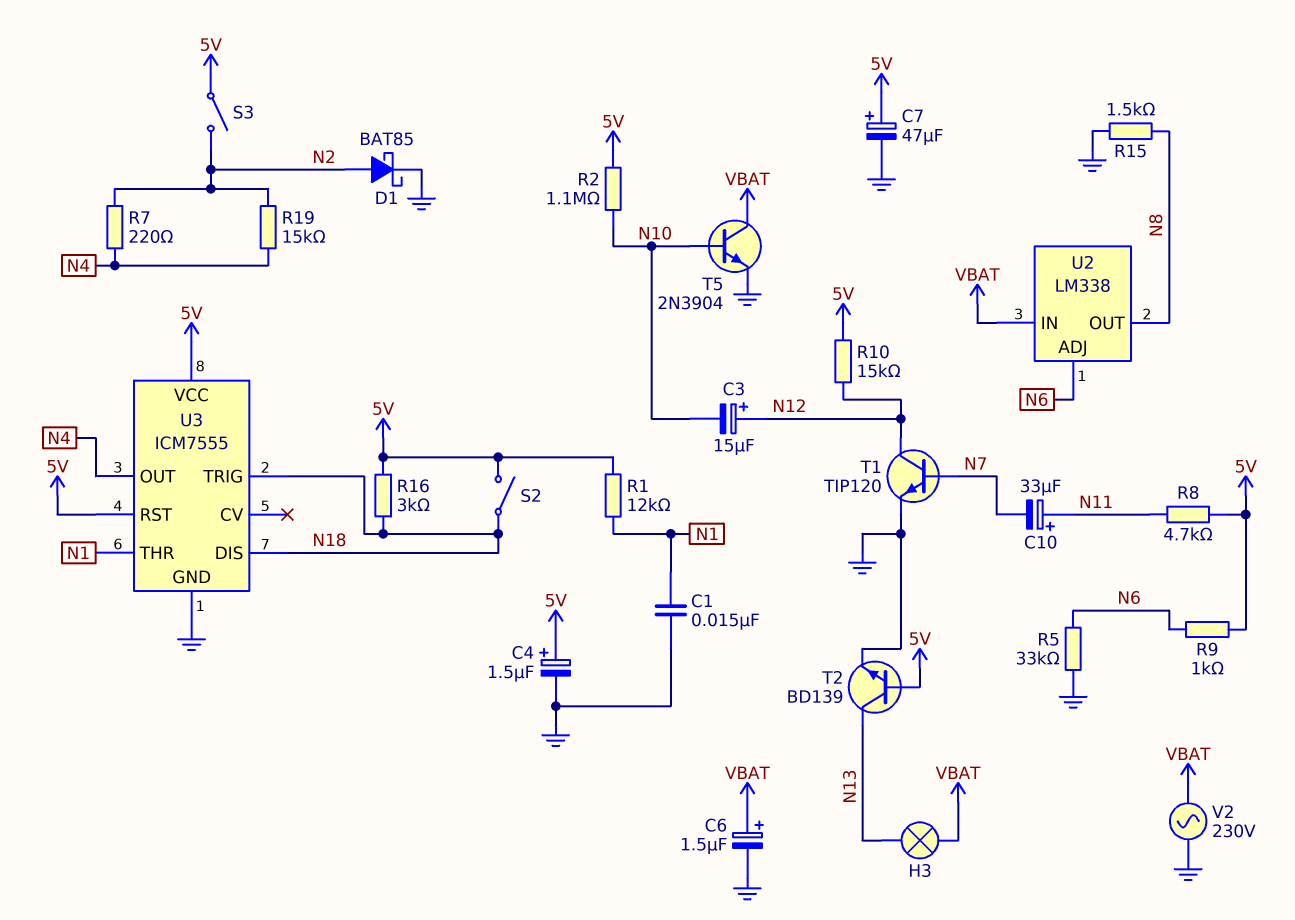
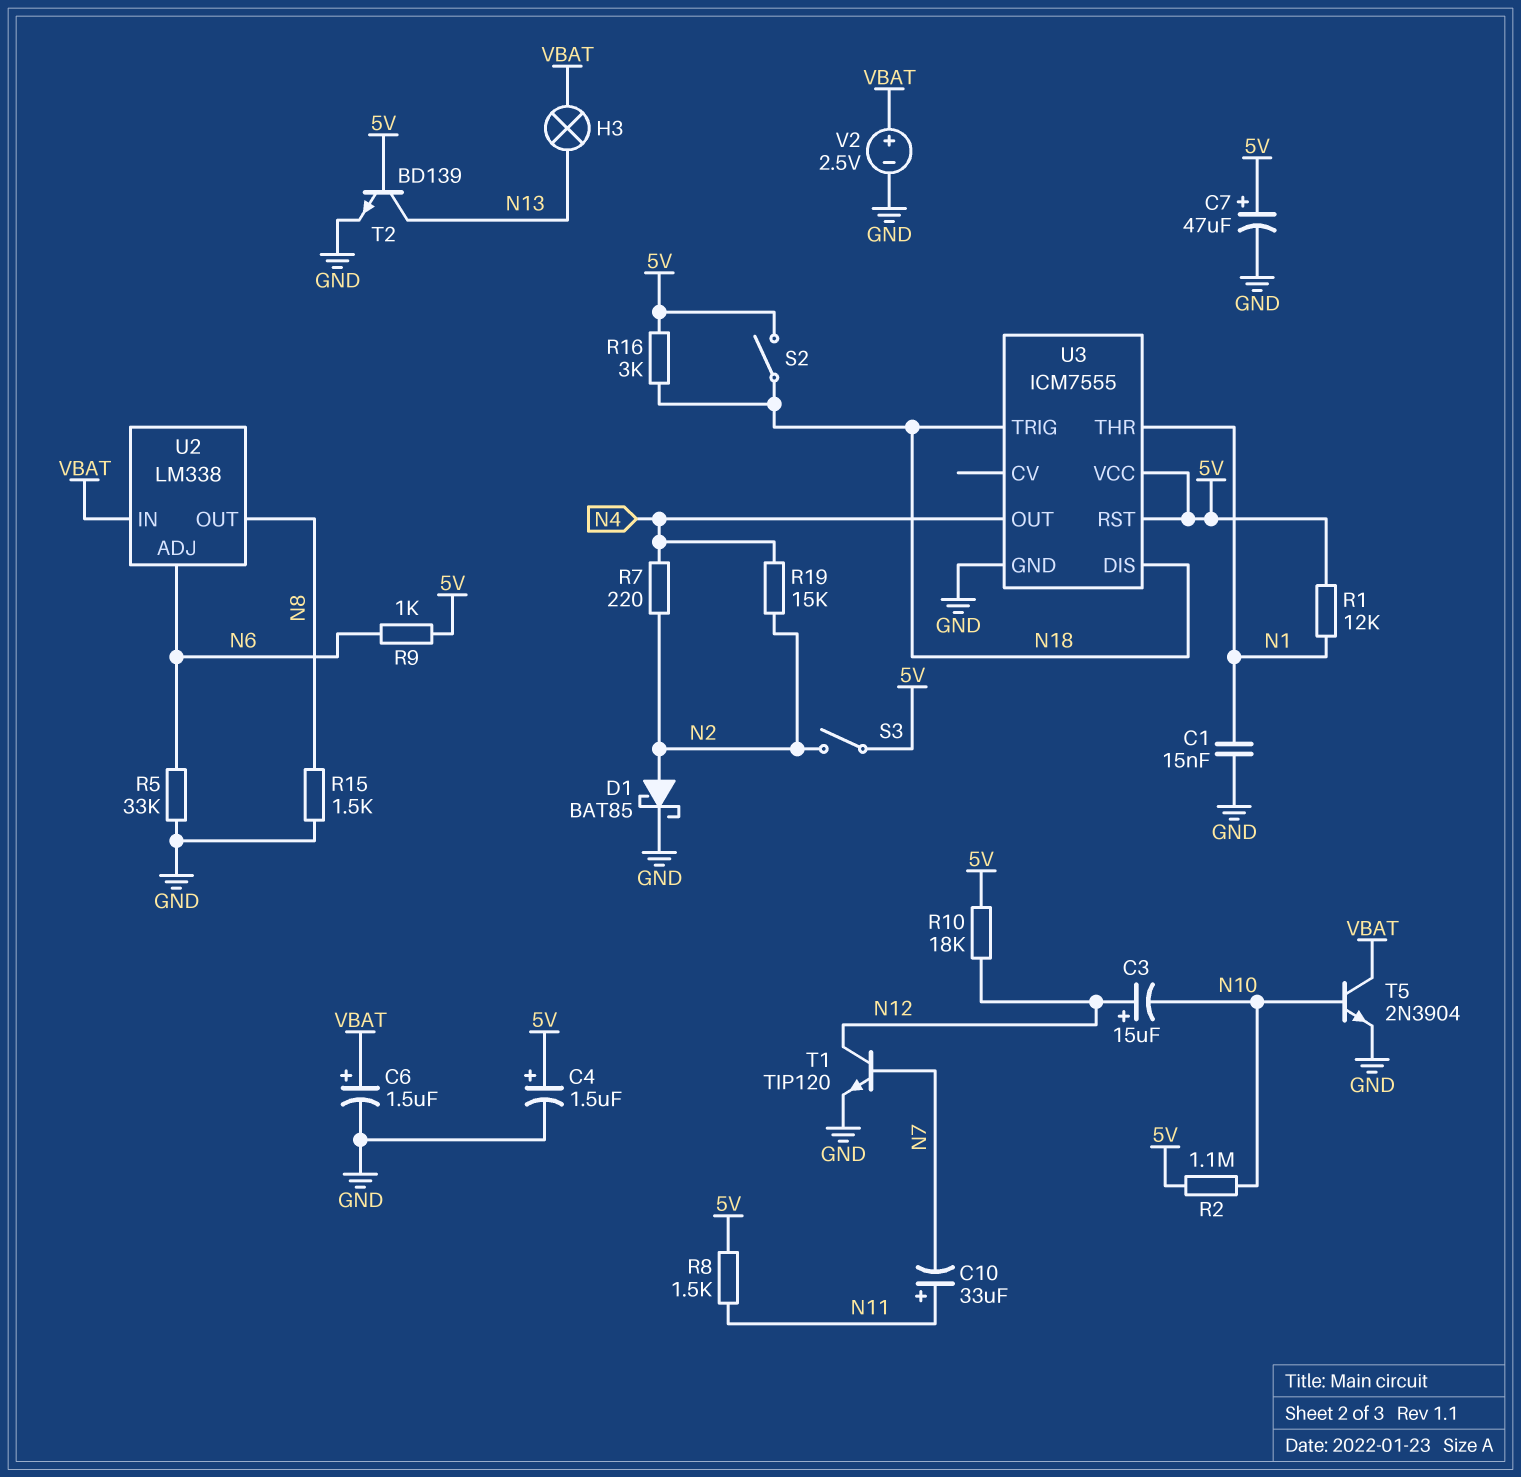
R8: 4.7k (5V, N11) -> 1.5k (5V, N11)
R10: 15k (5V, N12) -> 18k (5V, N12)
V2: AC 230V (GND, VBAT) -> 2.5V (plus VBAT, minus GND)

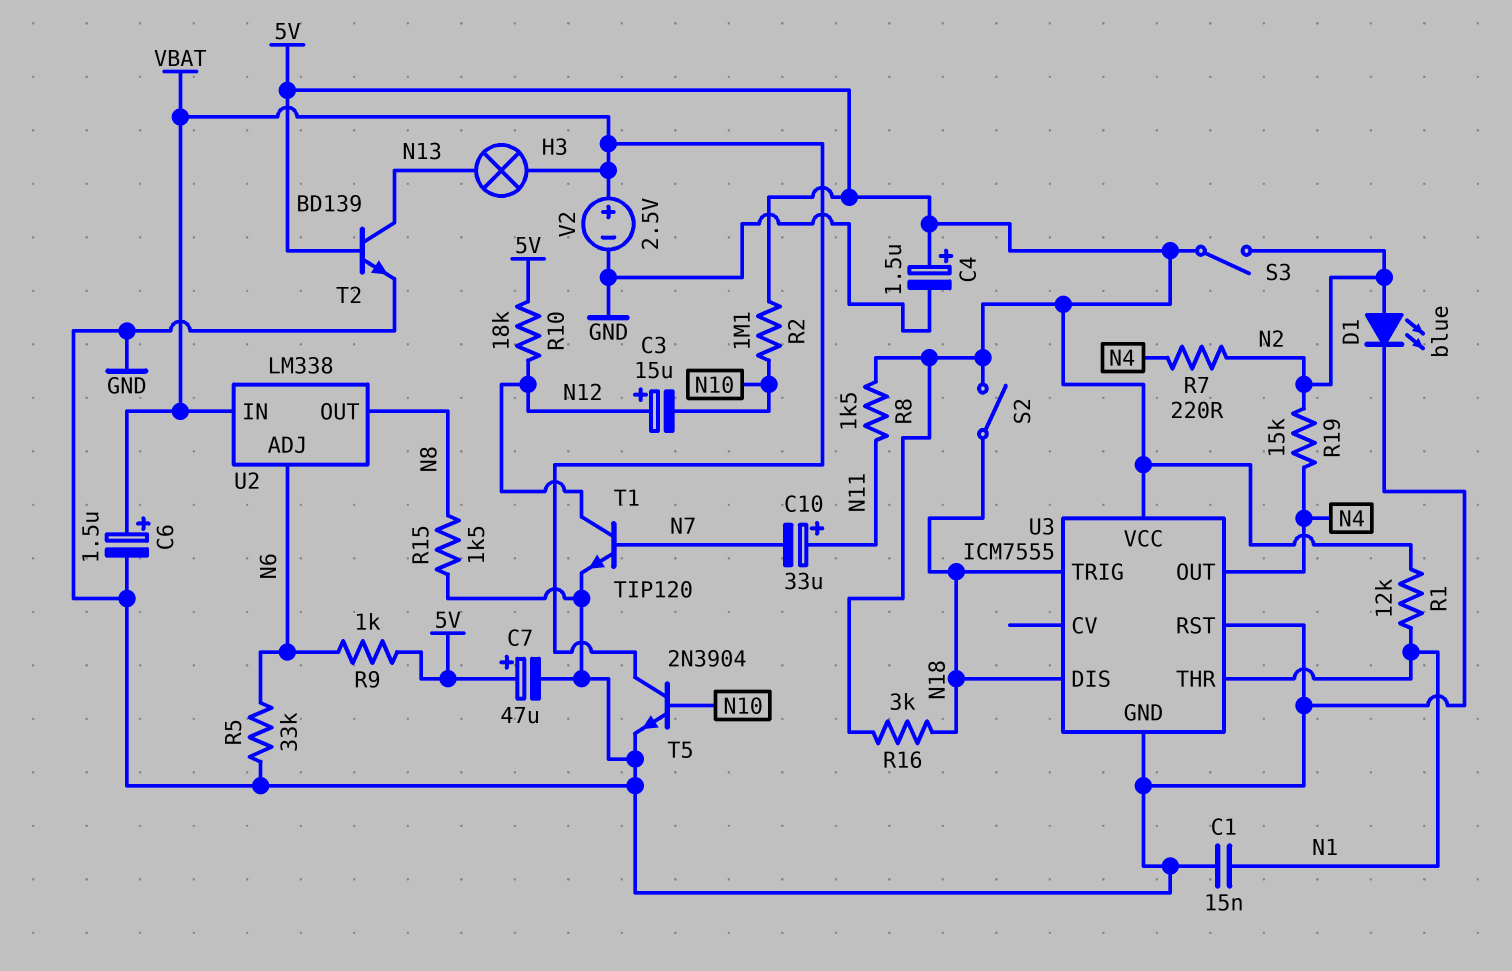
D1: schottky BAT85 (A N2, K GND) -> LED blue (A N2, K GND)
U3 pin RST: 5V -> GND

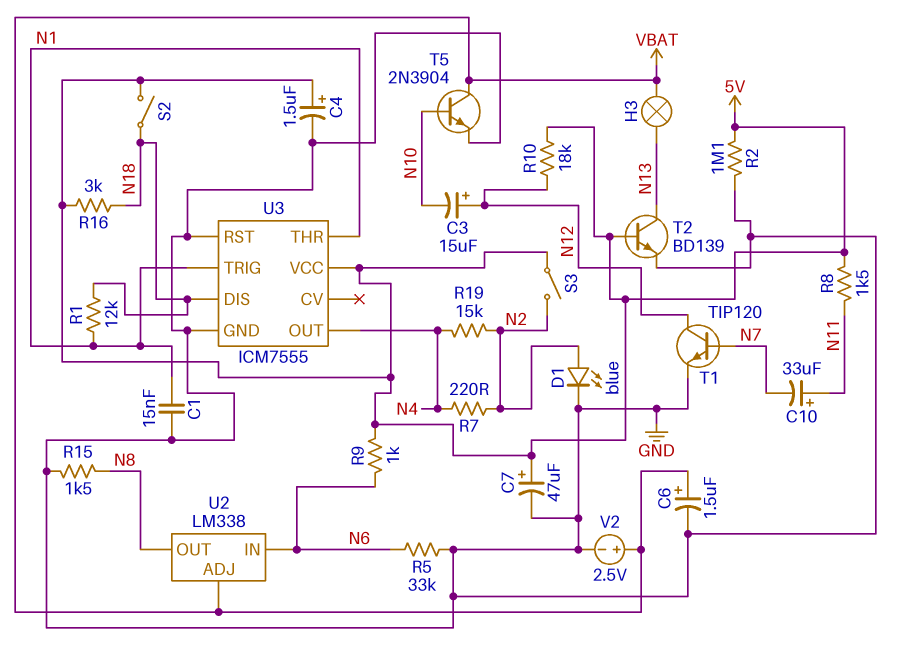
R1: 12k (5V, N1) -> 12k (N1, N18)
R2: 1.1M (5V, N10) -> 1.1M (5V, GND)
U2 pin ADJ: N6 -> VBAT
U2 pin IN: VBAT -> N6
U3 pin TRIG: N18 -> N1

